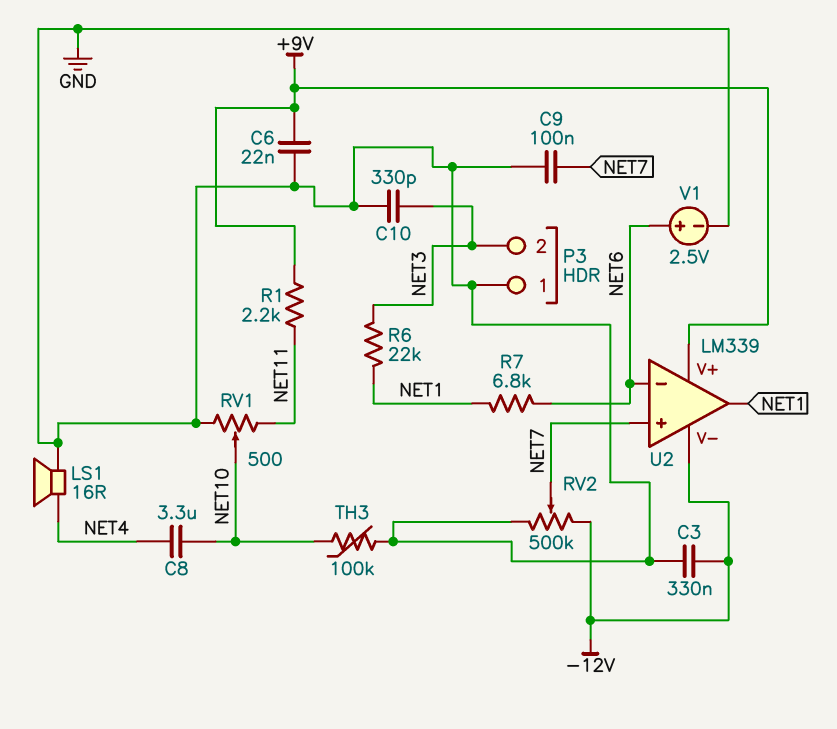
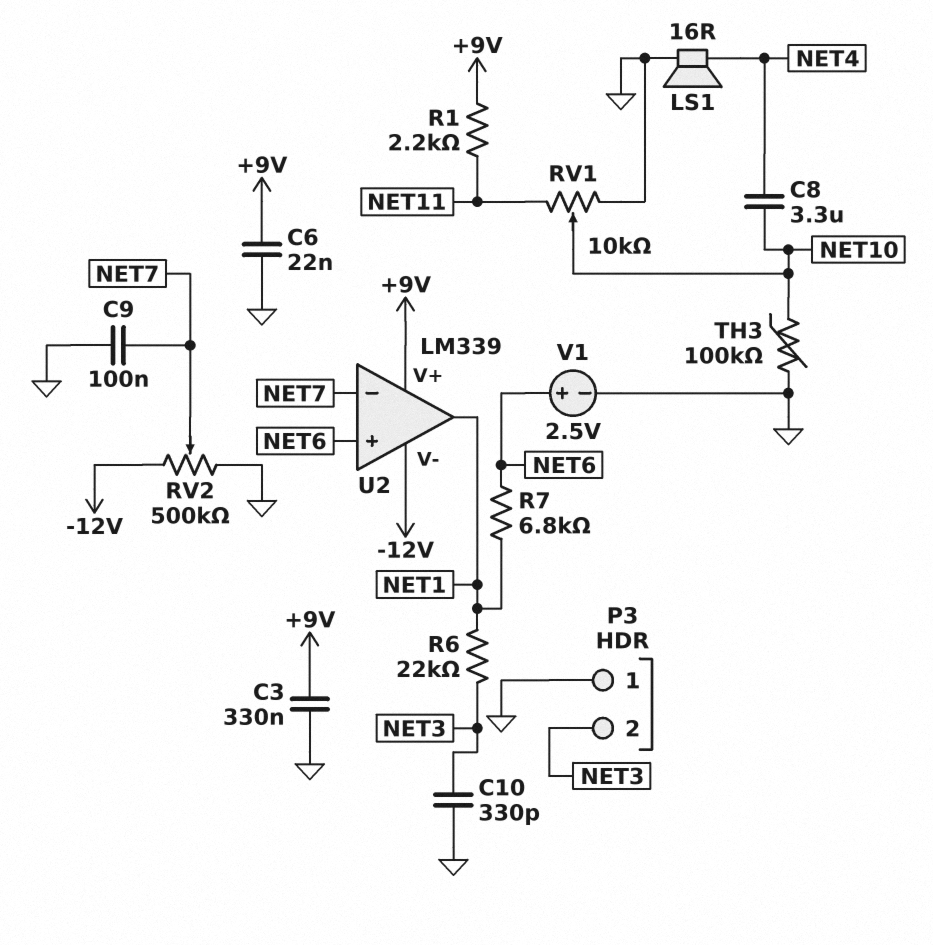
C3: 330nF (-12V, GND) -> 330nF (+9V, GND)
RV1: 500 (GND, NET11, wiper NET10) -> 10k (GND, NET11, wiper NET10)
U2 pin in+: NET7 -> NET6
U2 pin in-: NET6 -> NET7

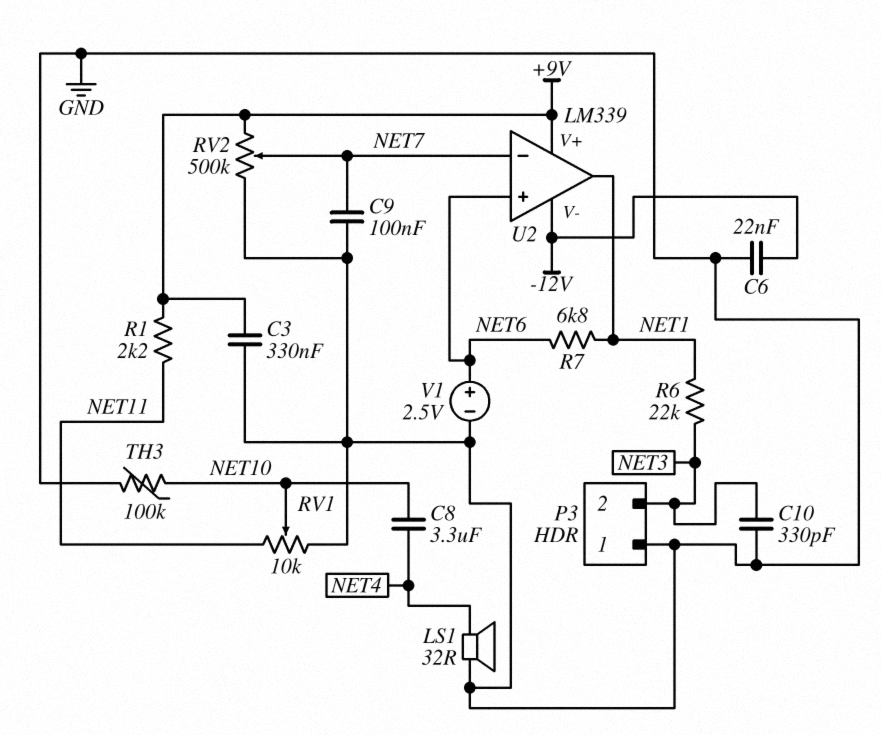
C6: 22nF (+9V, GND) -> 22nF (-12V, GND)
LS1: speaker 16R (GND, NET4) -> speaker 32R (GND, NET4)
RV2: 500k (-12V, GND, wiper NET7) -> 500k (+9V, GND, wiper NET7)

